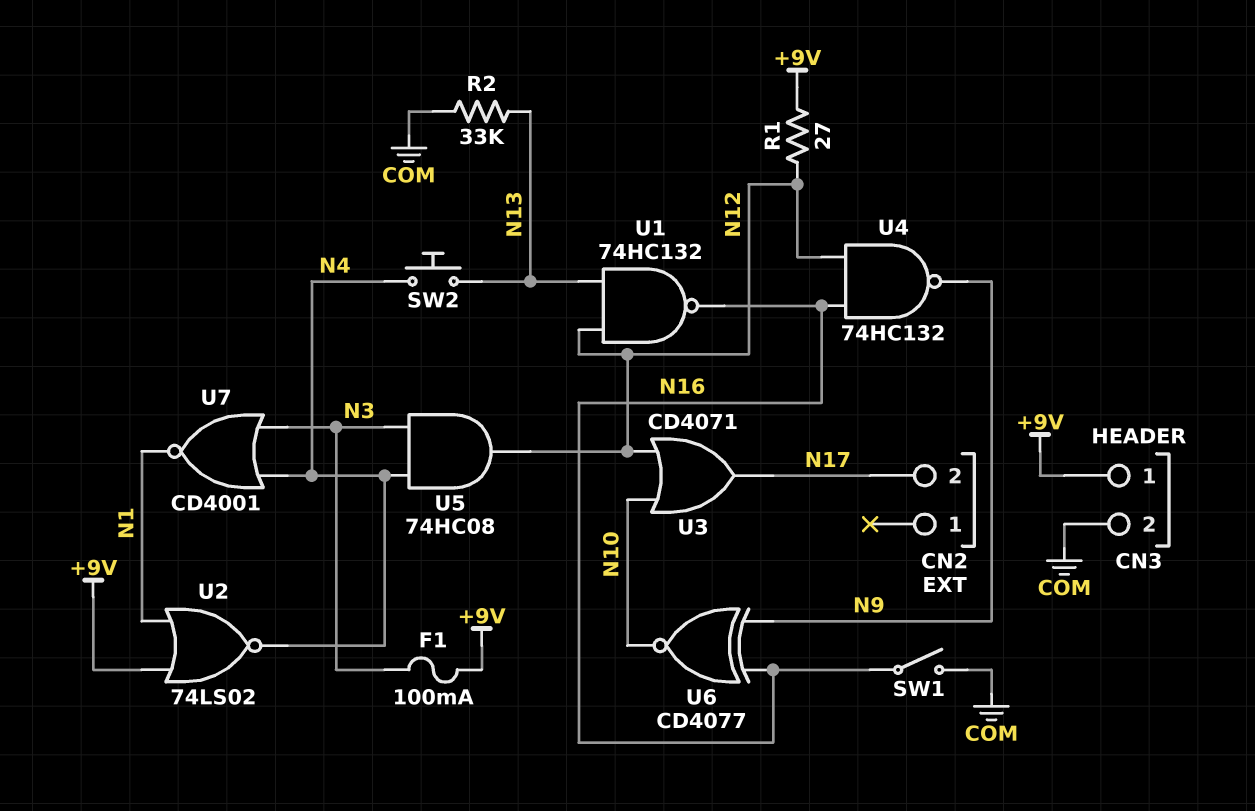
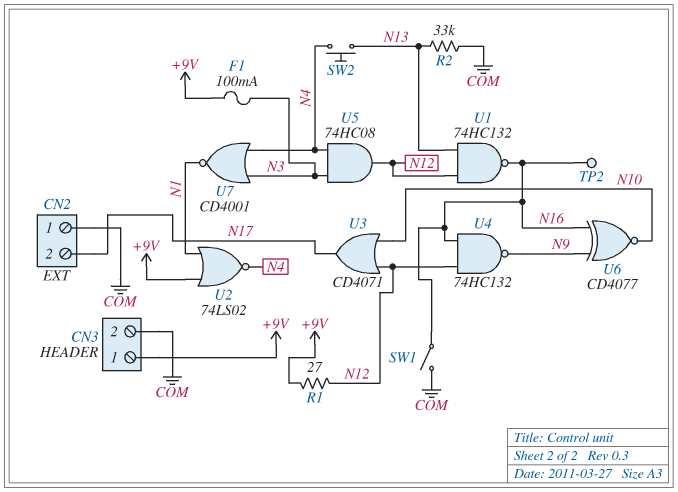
CN2 pin 1: none -> COM
TP2: none -> test point (N16)

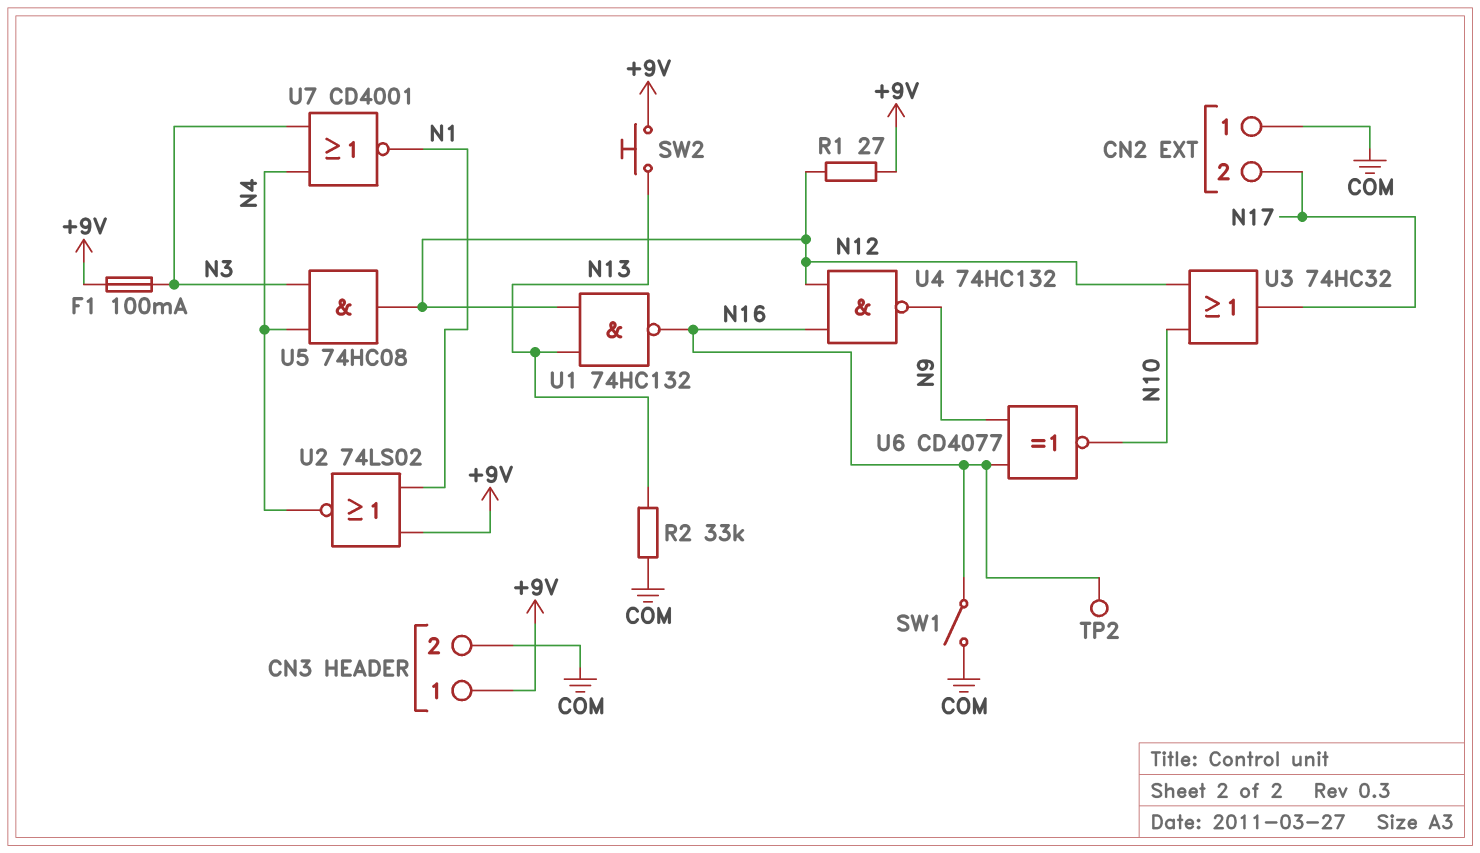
SW2: button (N4, N13) -> button (+9V, N13)
U3: OR CD4071 (in N10, in N12, out N17) -> OR 74HC32 (in N10, in N12, out N17)

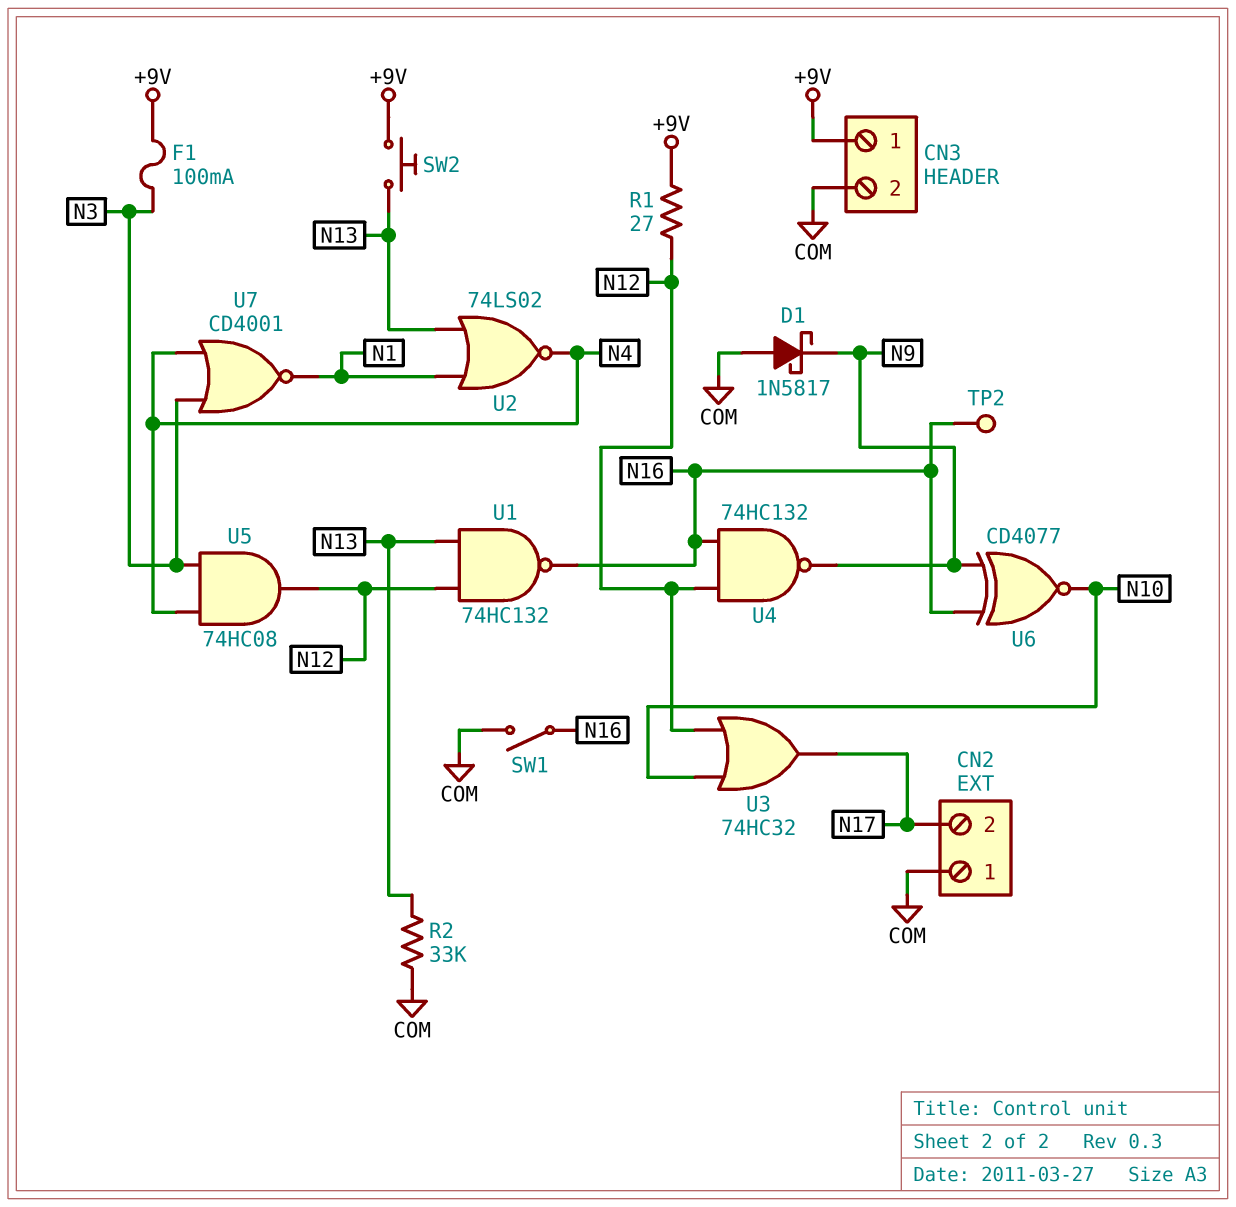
D1: none -> schottky 1N5817 (A COM, K N9)
U2: NOR 74LS02 (in +9V, in N1, out N4) -> NOR 74LS02 (in N1, in N13, out N4)

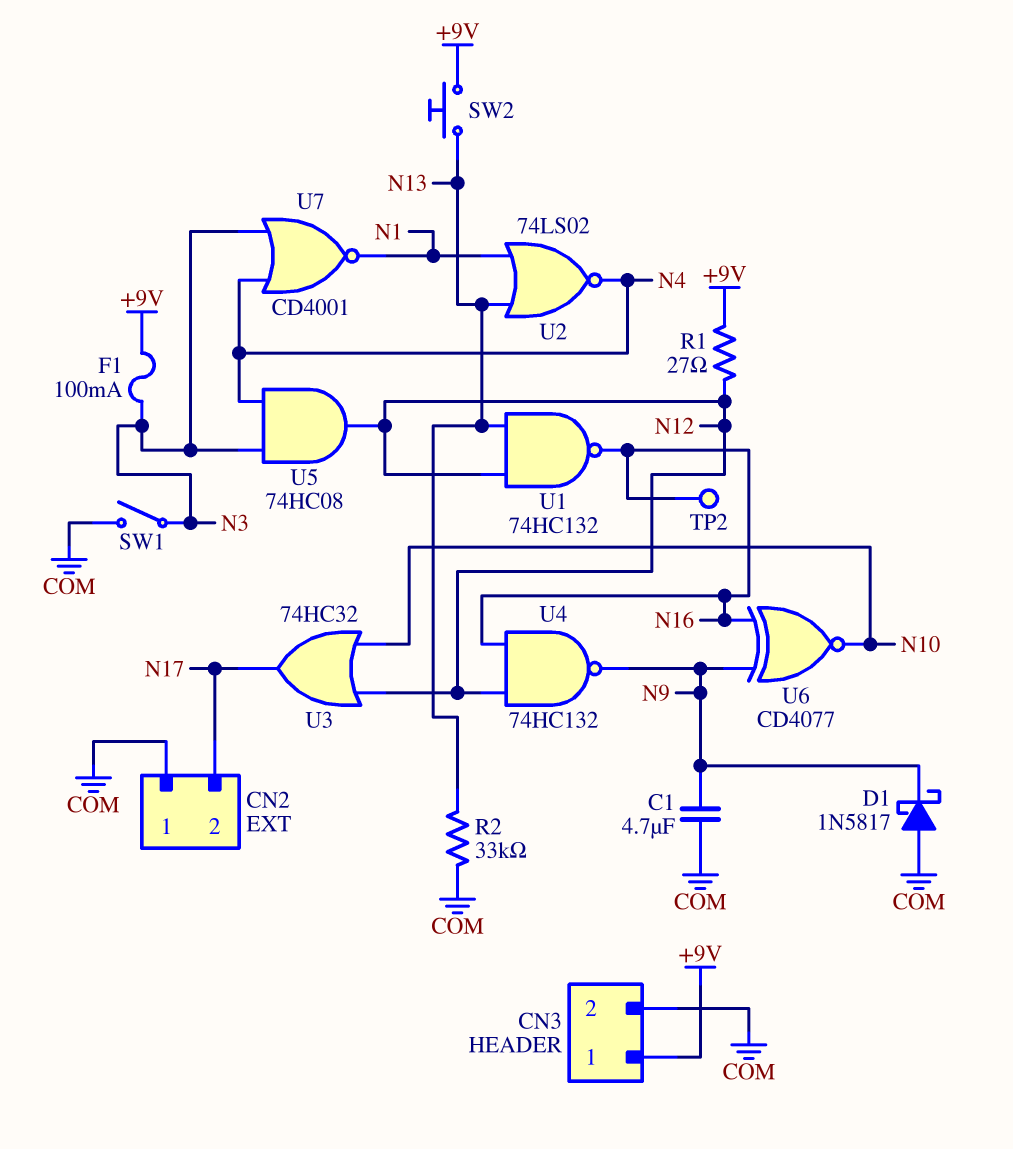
C1: none -> 4.7uF (COM, N9)
SW1: switch (COM, N16) -> switch (COM, N3)

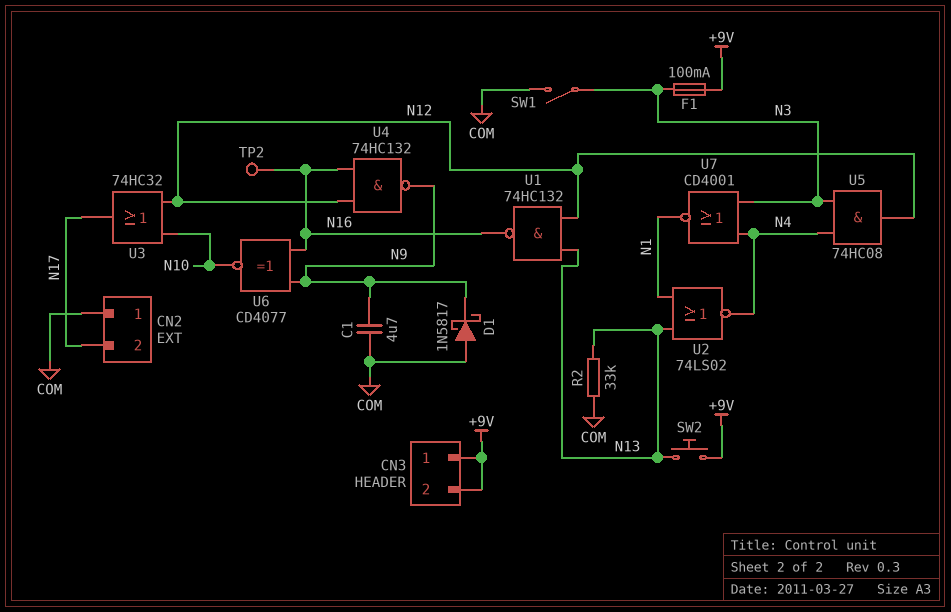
CN3 pin 2: COM -> +9V
R1: 27 (+9V, N12) -> none

